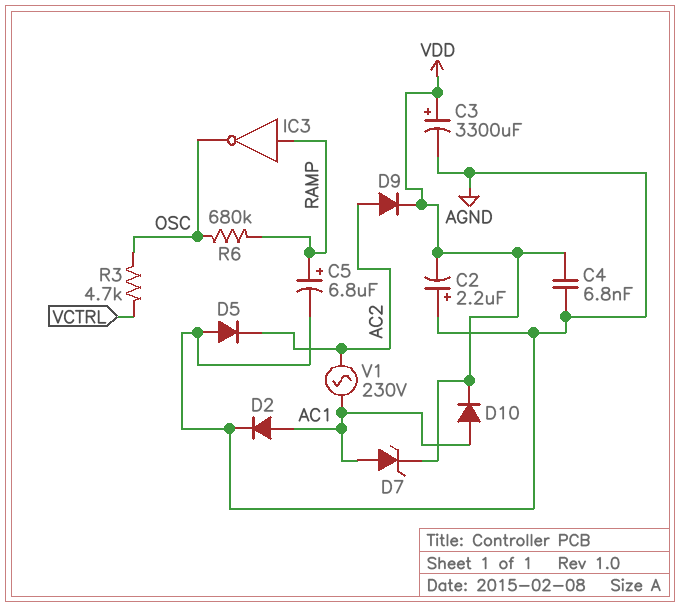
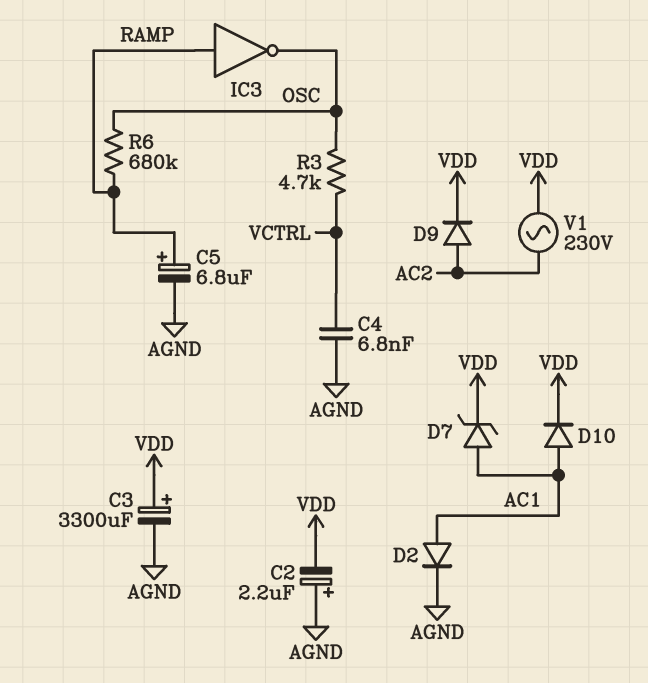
C4: 6.8nF (AGND, VDD) -> 6.8nF (AGND, VCTRL)
D5: diode (A AGND, K AC2) -> none
V1: AC 230V (AC1, AC2) -> AC 230V (AC2, VDD)

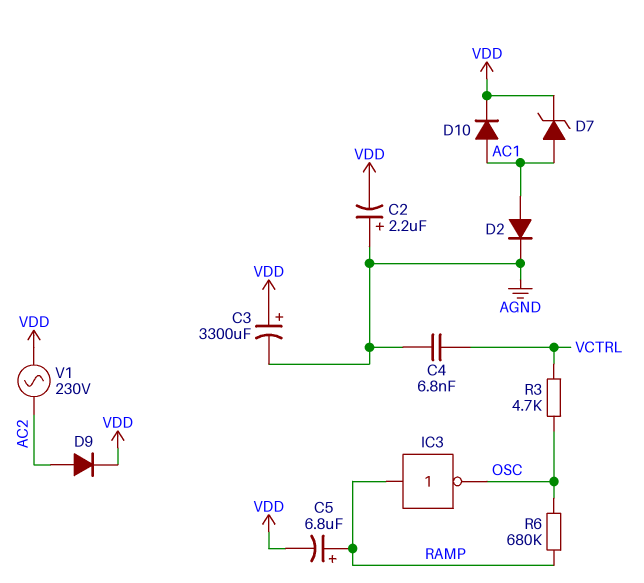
C5: 6.8uF (plus RAMP, minus AGND) -> 6.8uF (plus RAMP, minus VDD)

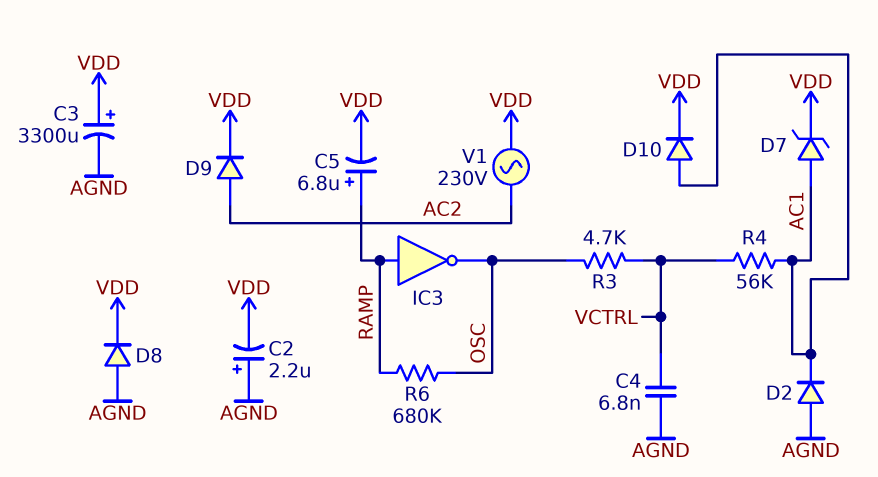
D2: diode (A AC1, K AGND) -> diode (A AGND, K AC1)
D8: none -> diode (A AGND, K VDD)
R4: none -> 56k (AC1, VCTRL)

